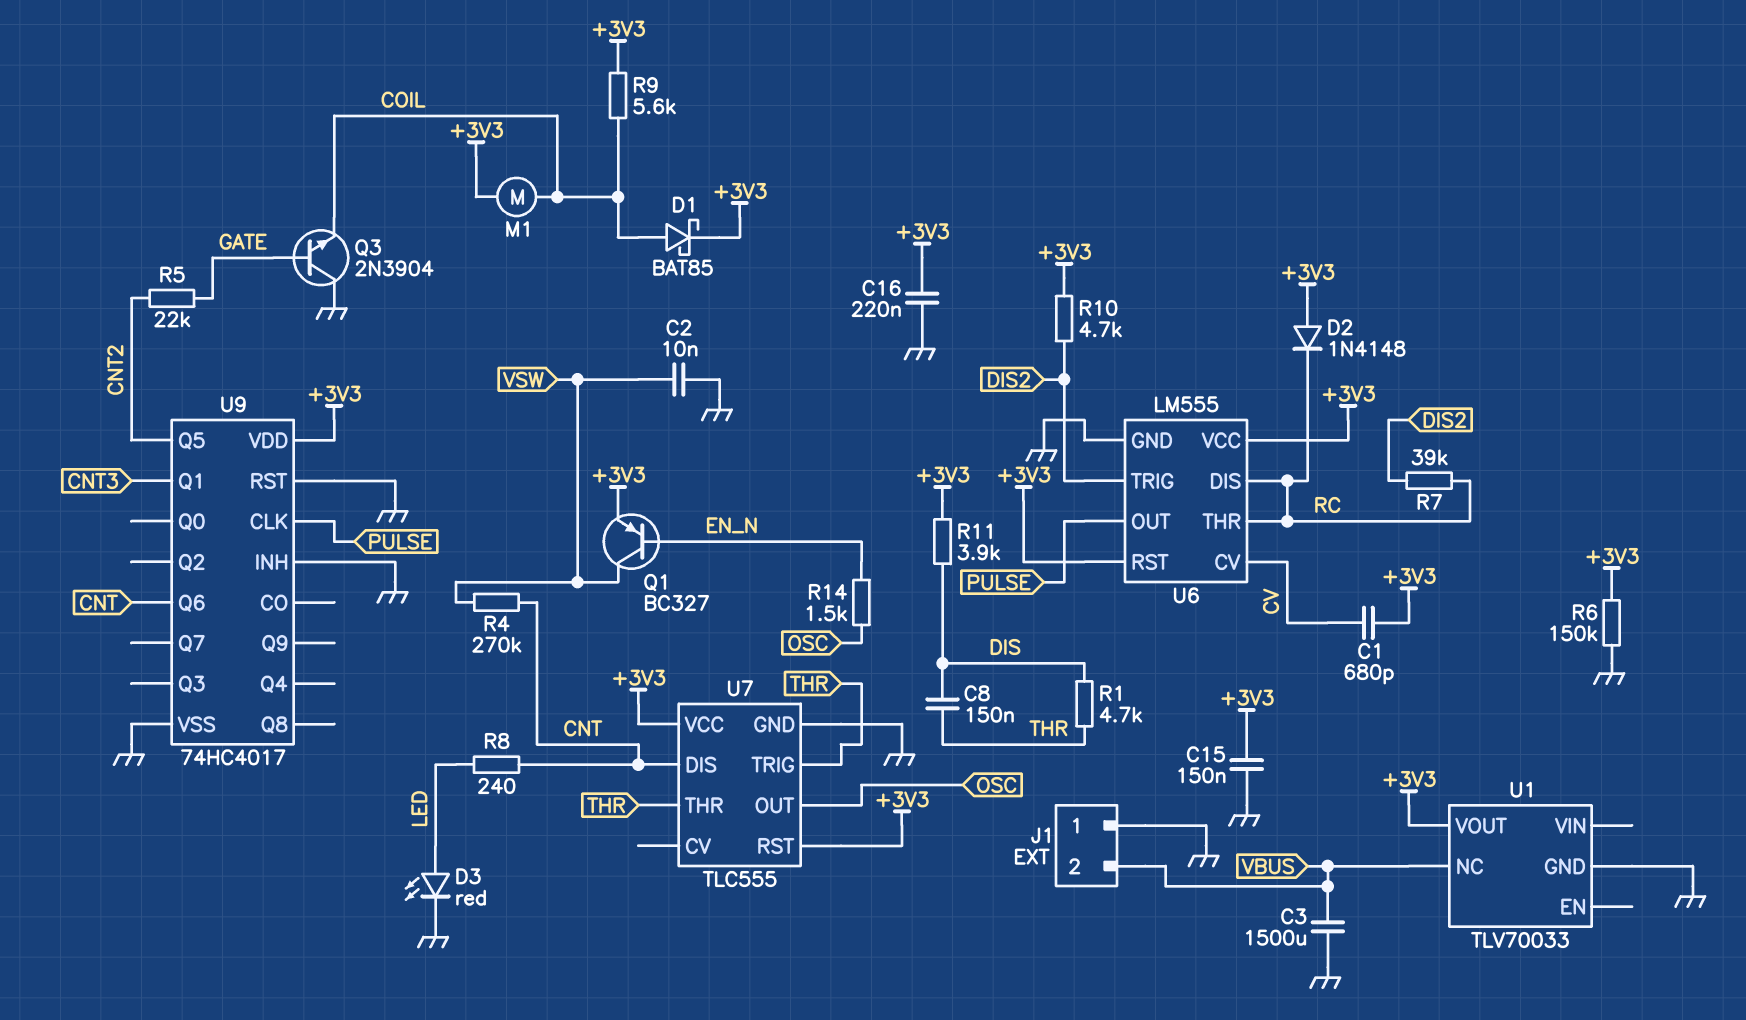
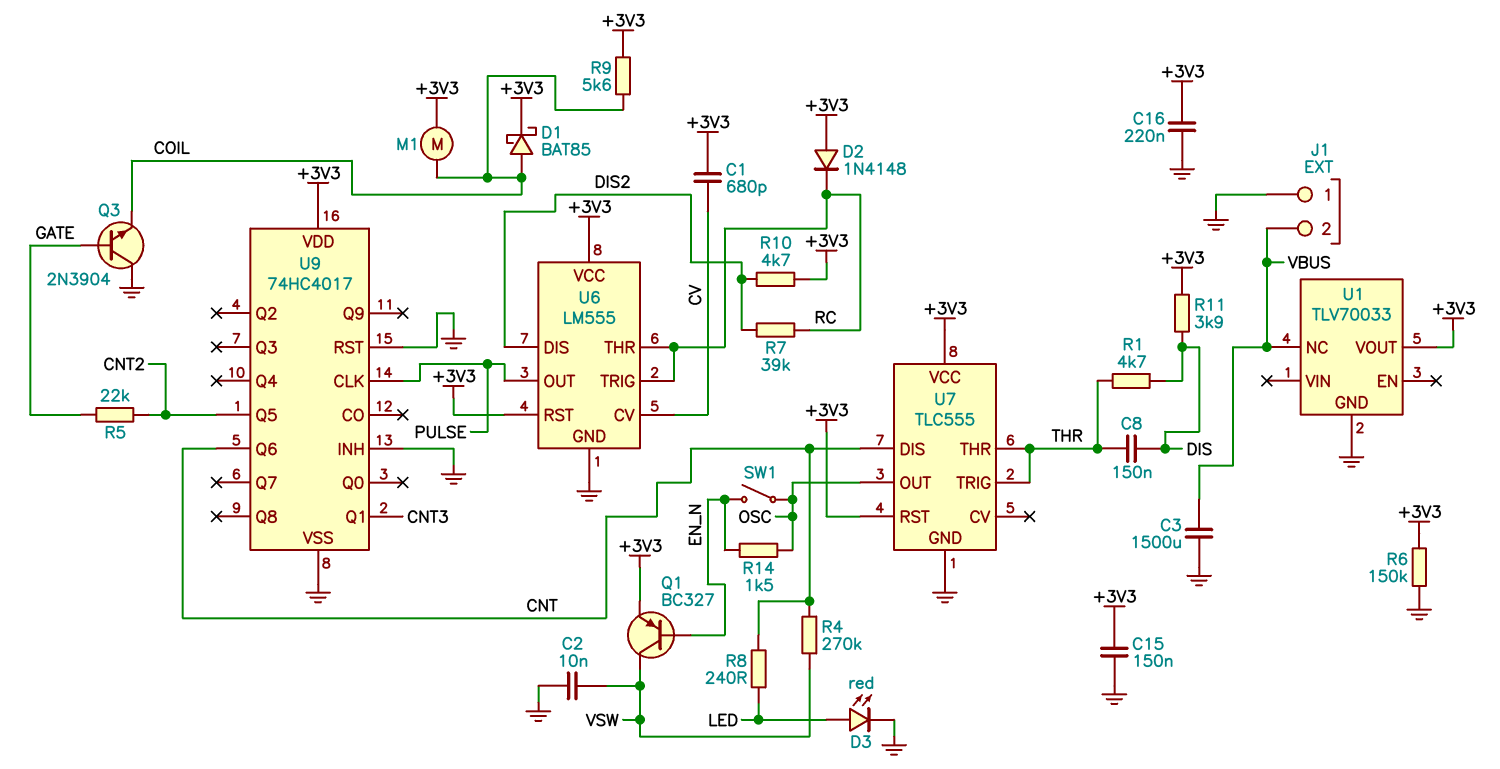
SW1: none -> switch (EN_N, OSC)
U6 pin DIS: RC -> DIS2
U6 pin TRIG: DIS2 -> RC

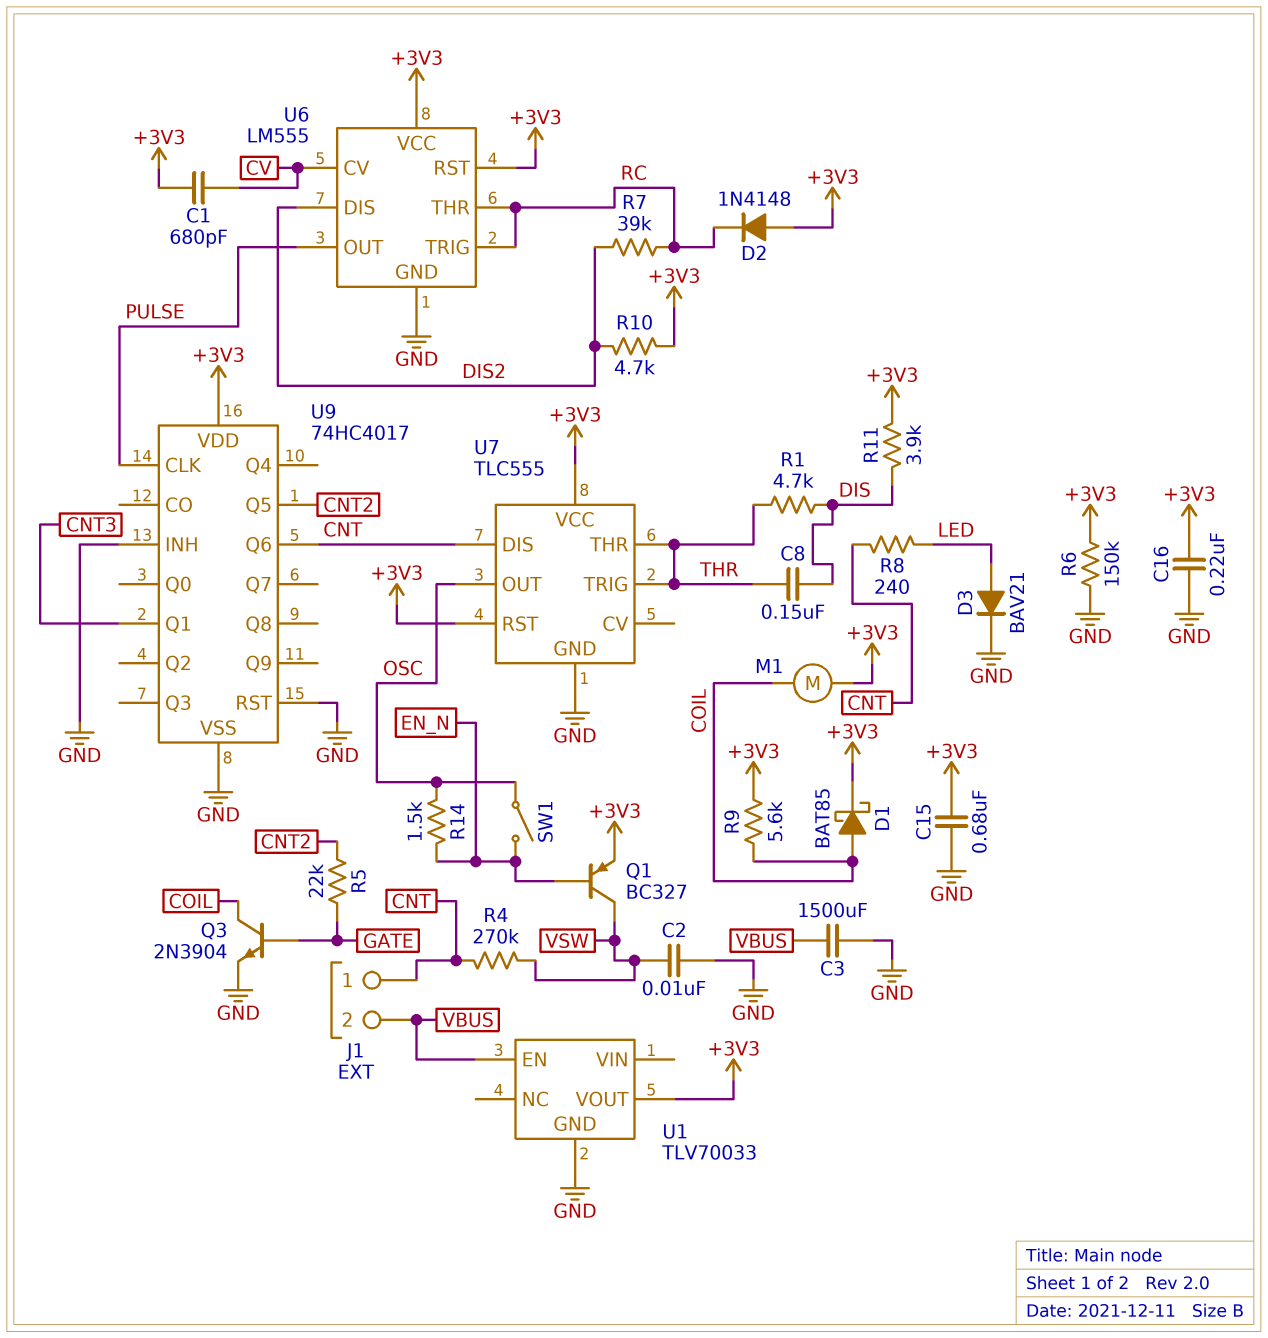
C15: 150nF (+3V3, GND) -> 680nF (+3V3, GND)
D3: LED red (A LED, K GND) -> diode BAV21 (A LED, K GND)
J1 pin 1: GND -> CNT
Q3: NPN 2N3904 (B GATE, C GND, E COIL) -> NPN 2N3904 (B GATE, C COIL, E GND)
U1 pin EN: none -> VBUS
U1 pin NC: VBUS -> none

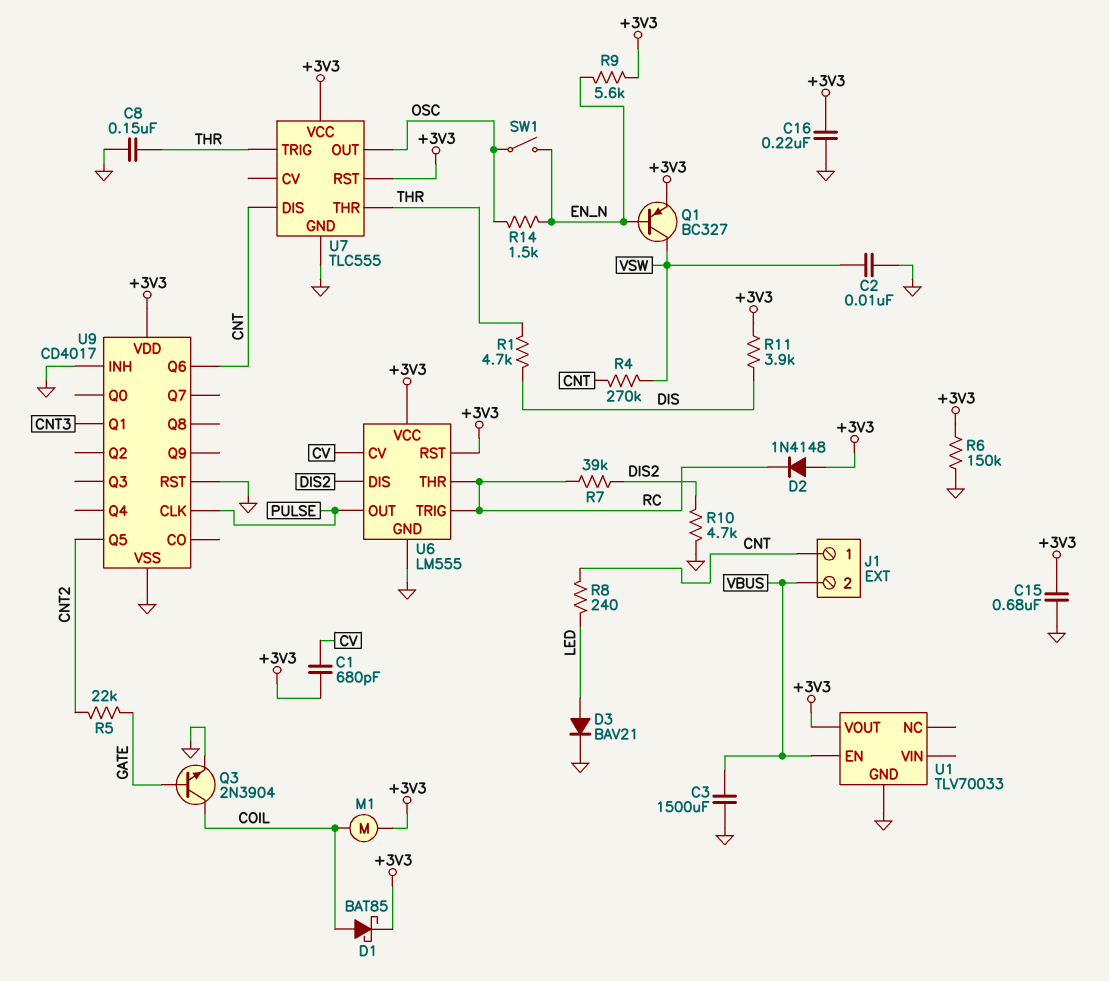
C8: 150nF (DIS, THR) -> 150nF (GND, THR)
R9: 5.6k (+3V3, COIL) -> 5.6k (+3V3, EN_N)
R10: 4.7k (+3V3, DIS2) -> 4.7k (DIS2, GND)
U9: 74HC4017 -> CD4017

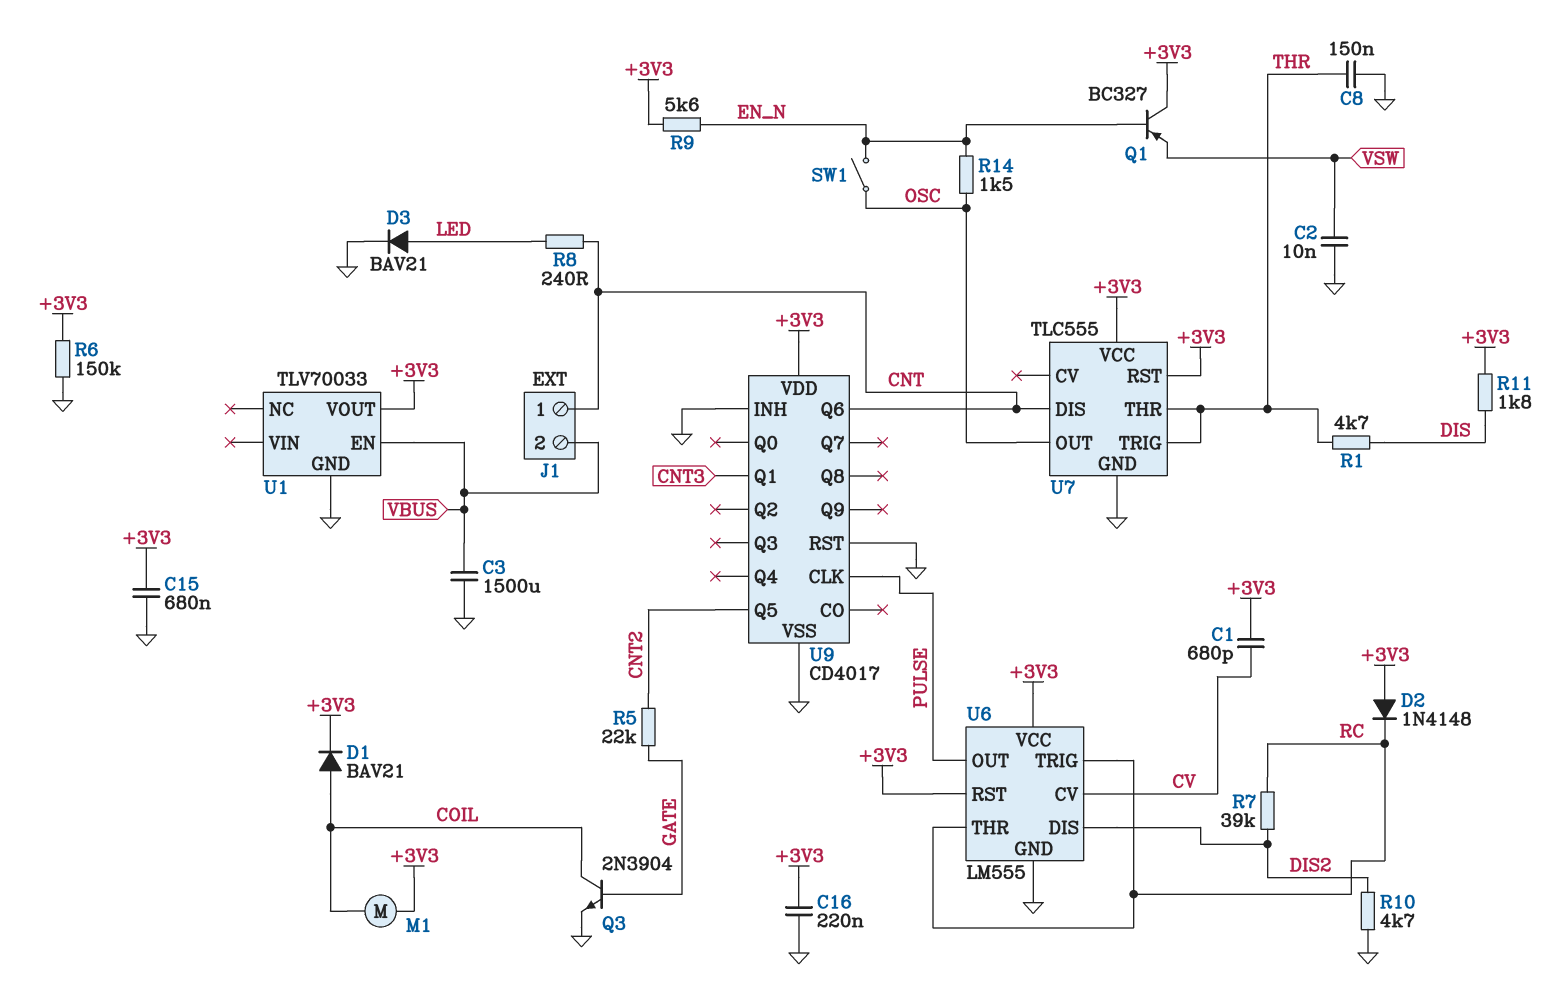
D1: schottky BAT85 (A COIL, K +3V3) -> diode BAV21 (A COIL, K +3V3)
Q1: PNP BC327 (B EN_N, C VSW, E +3V3) -> PNP BC327 (B EN_N, C +3V3, E VSW)
R4: 270k (CNT, VSW) -> none
R11: 3.9k (+3V3, DIS) -> 1.8k (+3V3, DIS)

